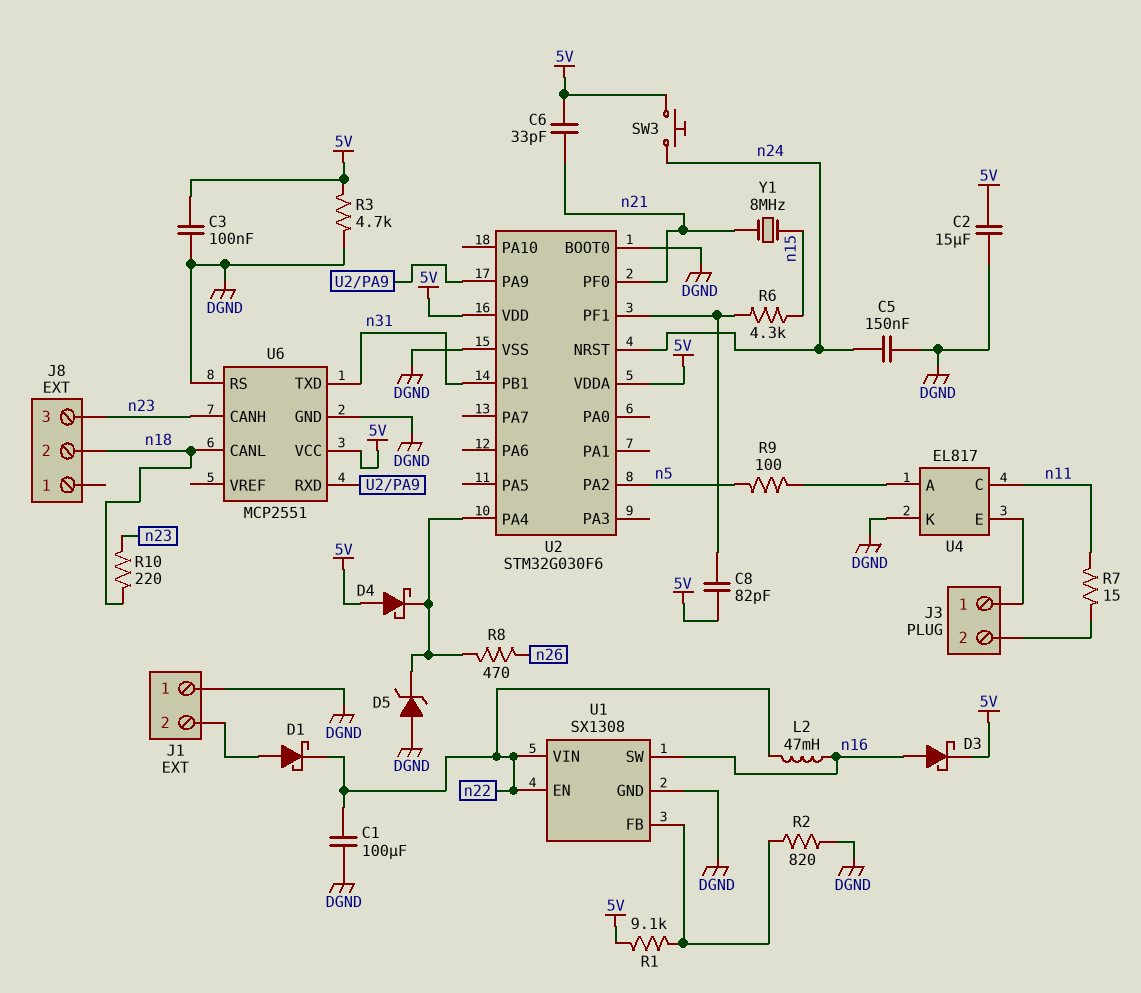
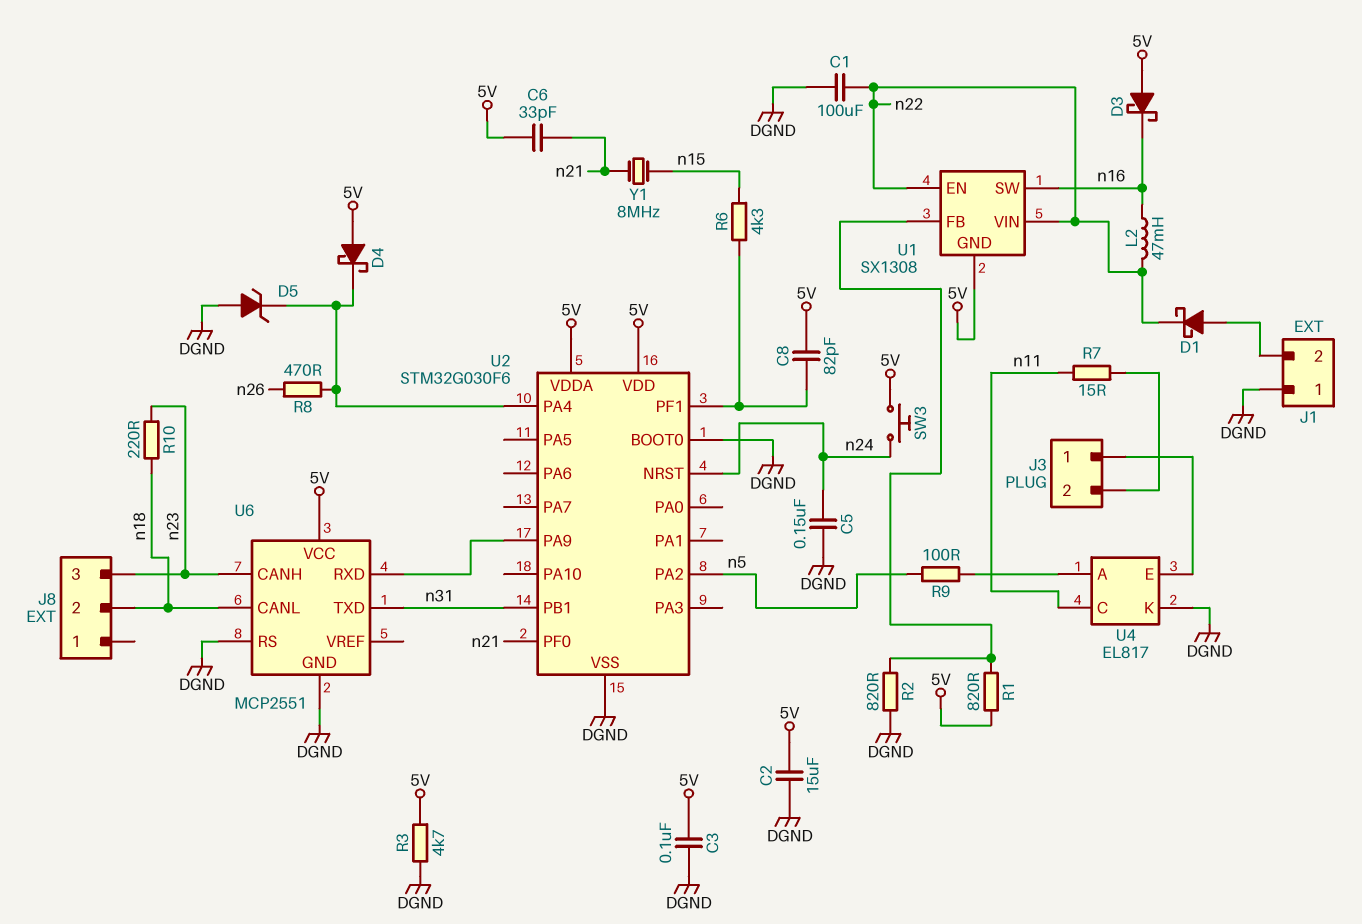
D3: schottky (A n16, K 5V) -> schottky (A 5V, K n16)
R1: 9.1k (5V, U1/FB) -> 820 (5V, U1/FB)
U1 pin GND: DGND -> 5V

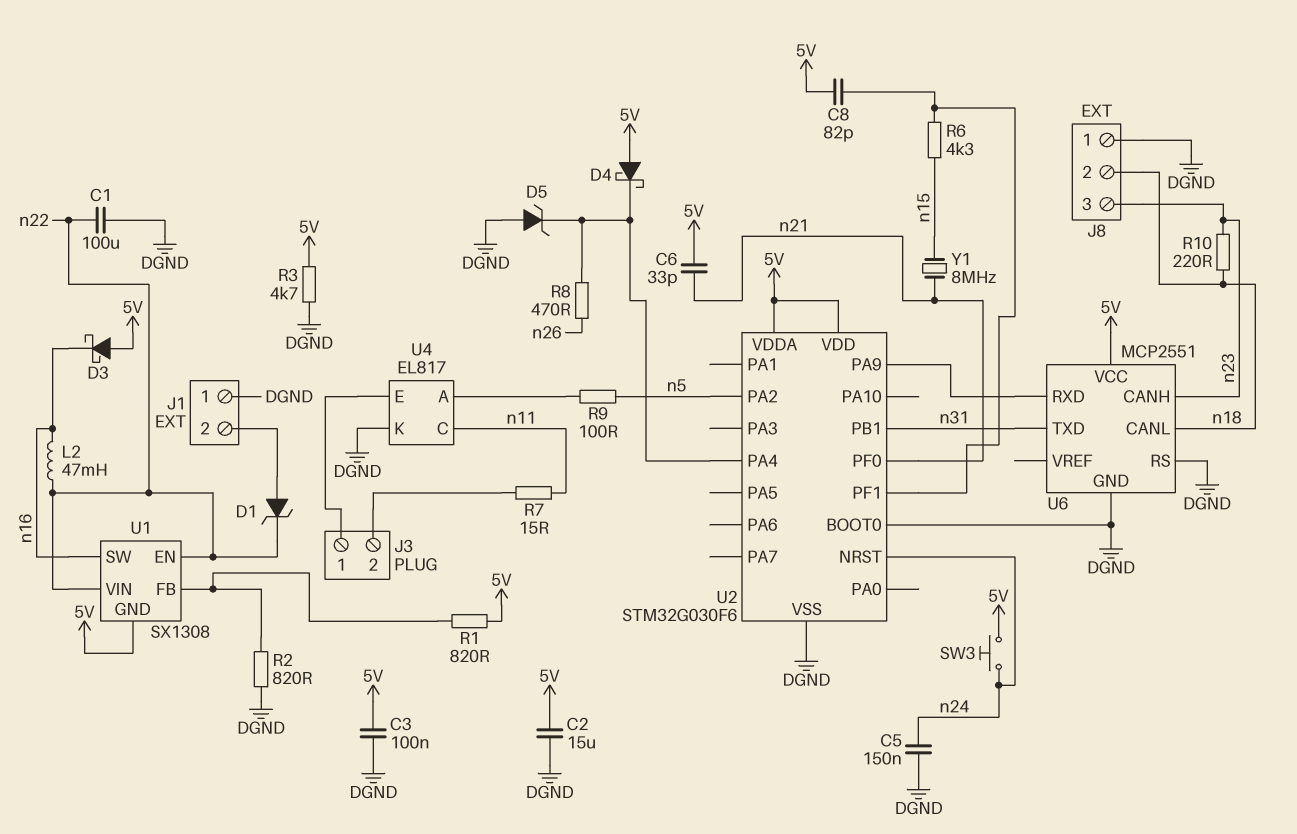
D1: schottky (A J1/2, K n22) -> zener (A J1/2, K n22)
J8 pin 1: none -> DGND

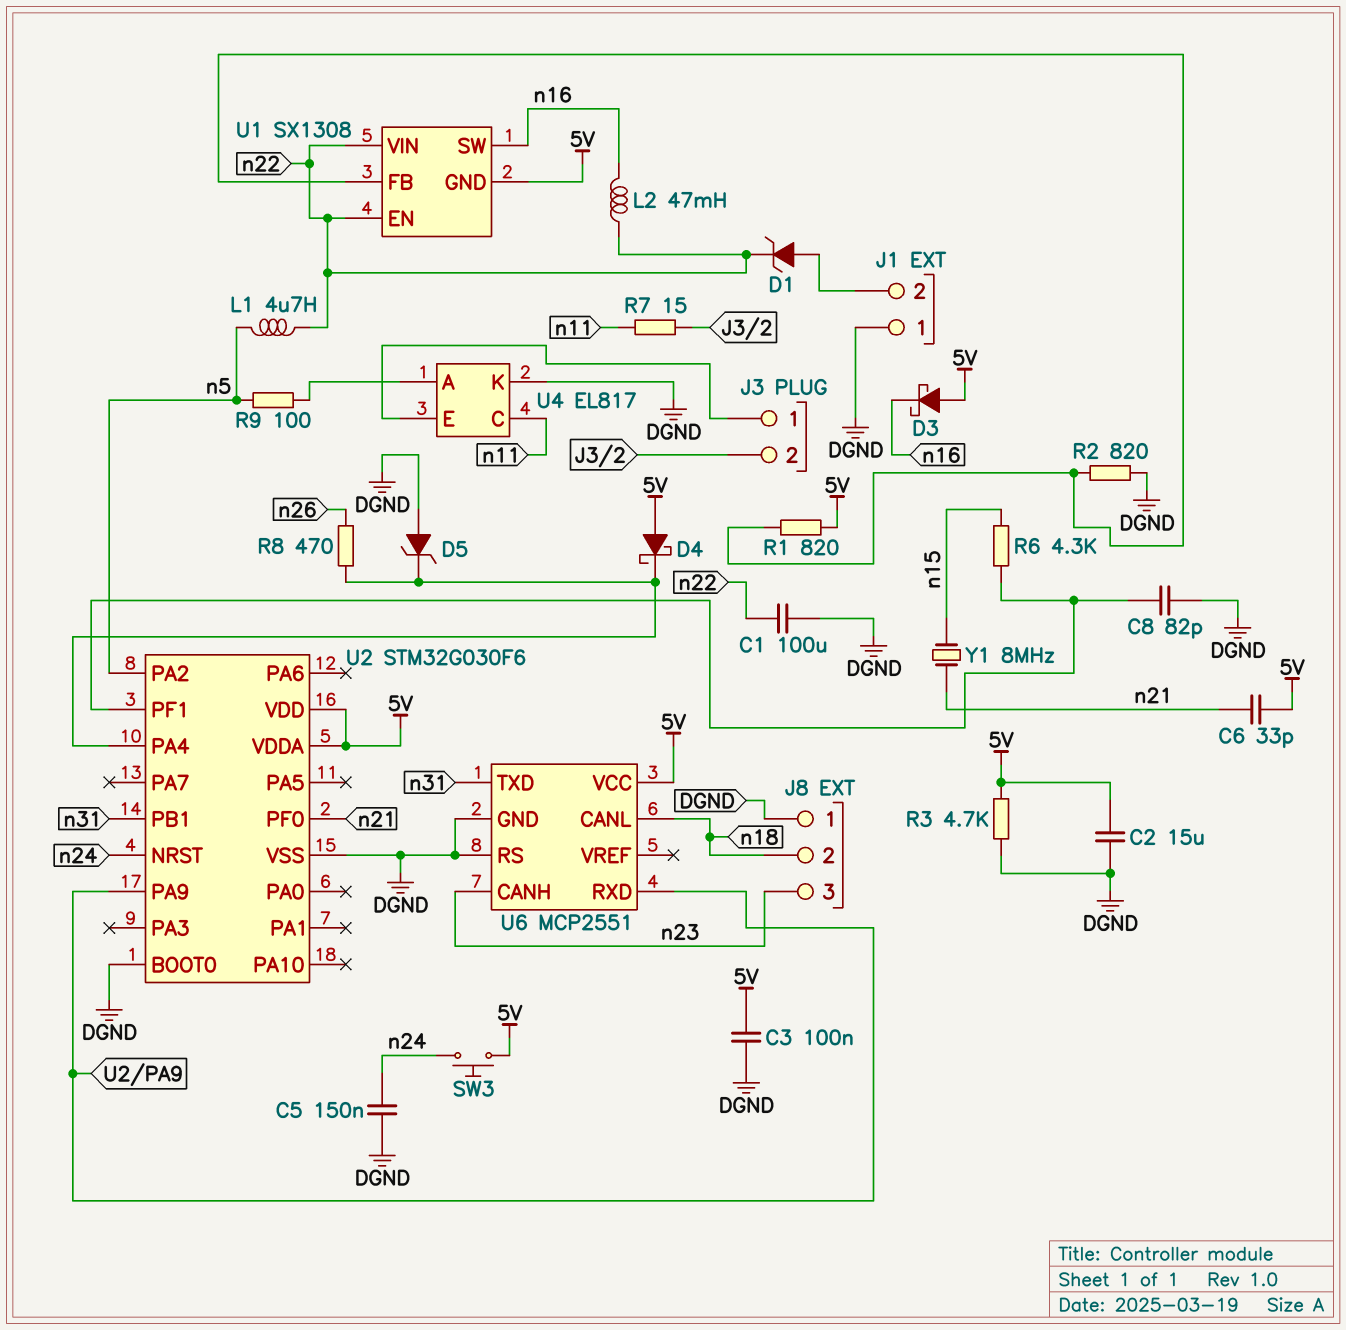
C8: 82pF (5V, U2/PF1) -> 82pF (DGND, U2/PF1)
L1: none -> 4.7uH (n5, n22)
R10: 220 (n18, n23) -> none

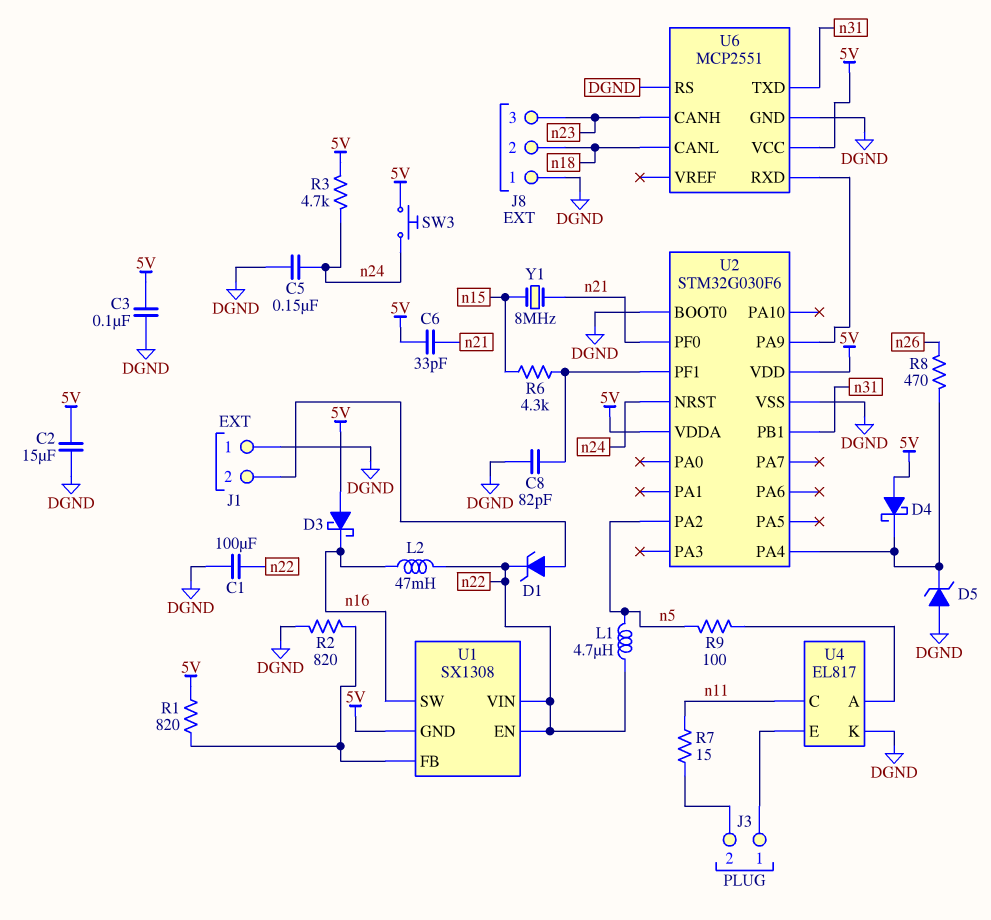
R3: 4.7k (5V, DGND) -> 4.7k (5V, n24)

